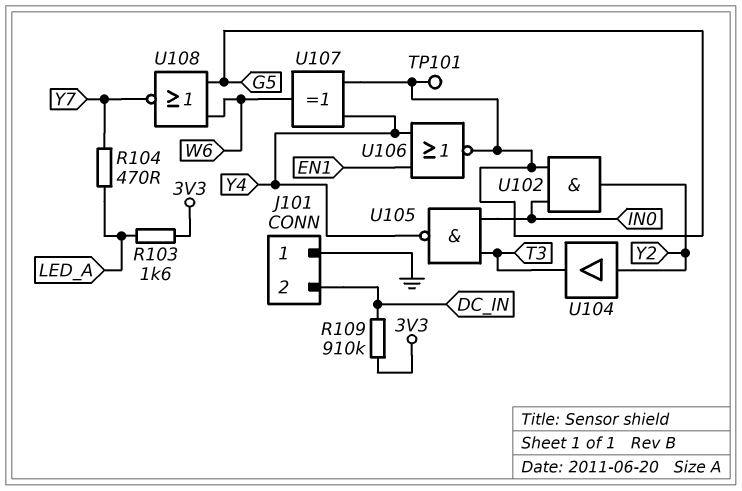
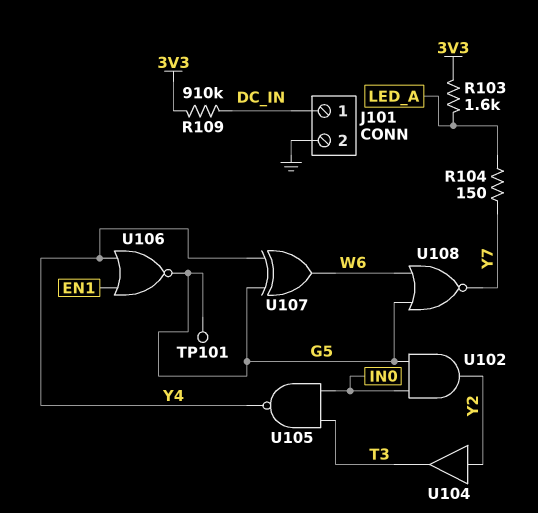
J101 pin 1: GND -> DC_IN
J101 pin 2: DC_IN -> GND
R104: 470 (LED_A, Y7) -> 150 (LED_A, Y7)

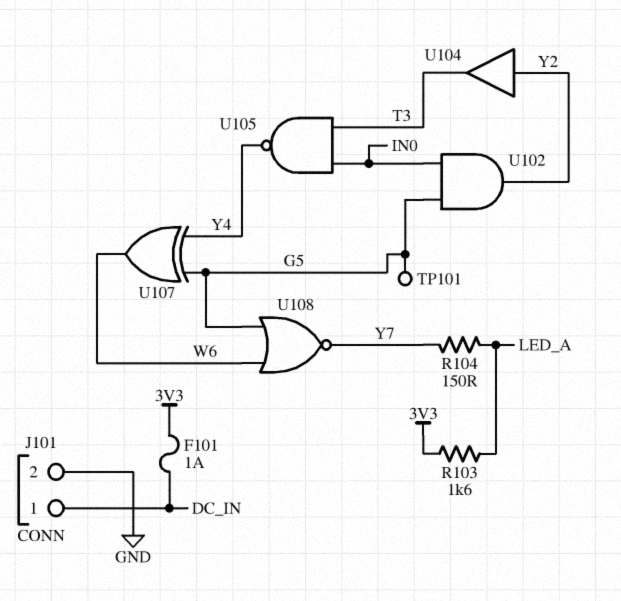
F101: none -> 1A (3V3, DC_IN)
R109: 910k (3V3, DC_IN) -> none
U106: NOR (in EN1, in Y4, out G5) -> none

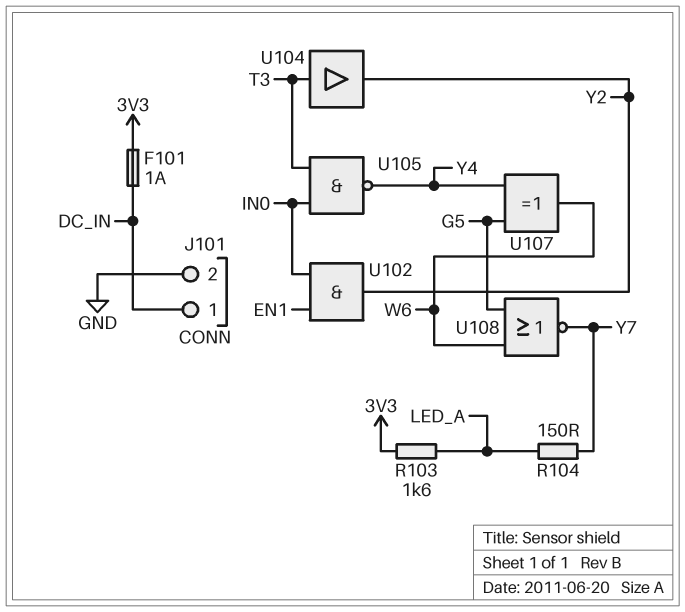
TP101: test point (G5) -> none
U102: AND (in G5, in IN0, out Y2) -> AND (in EN1, in IN0, out Y2)
U104: buffer (in Y2, out T3) -> buffer (in T3, out Y2)

